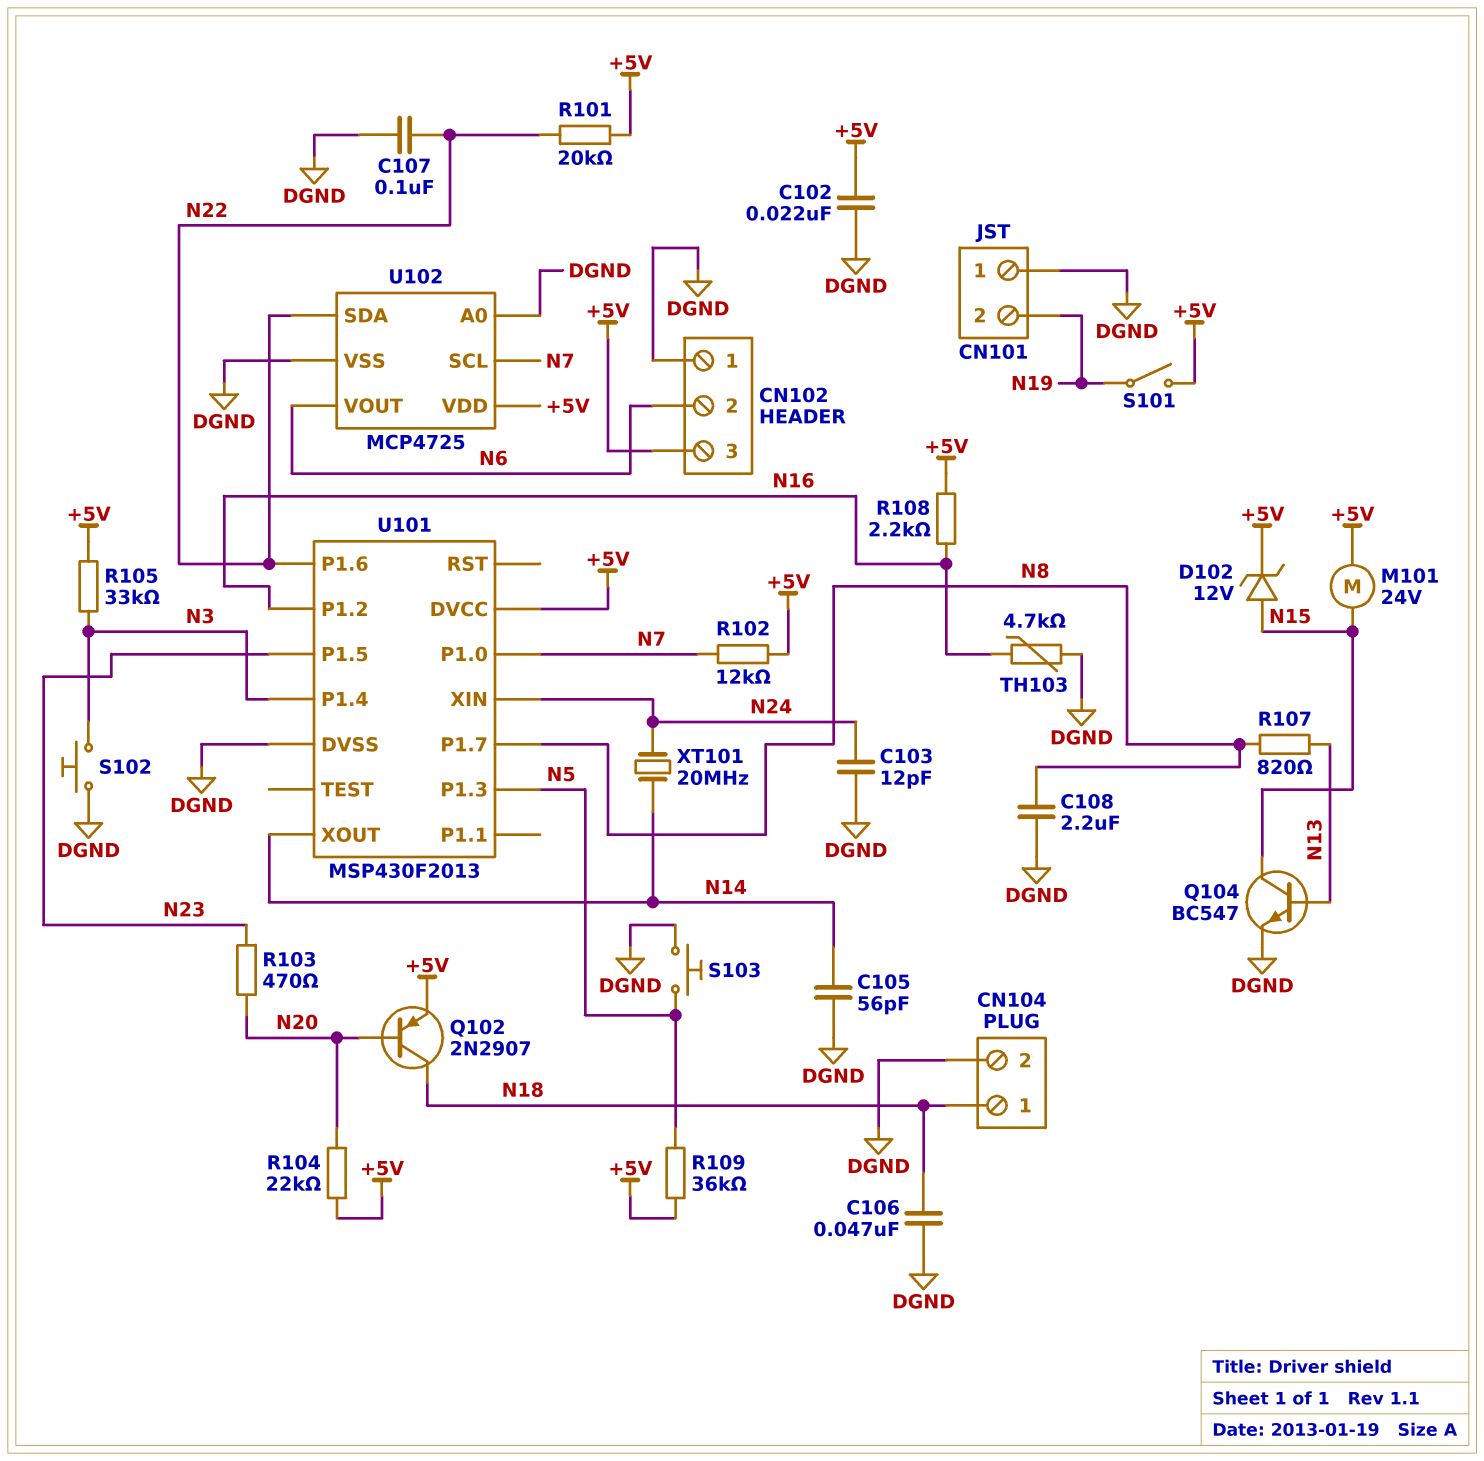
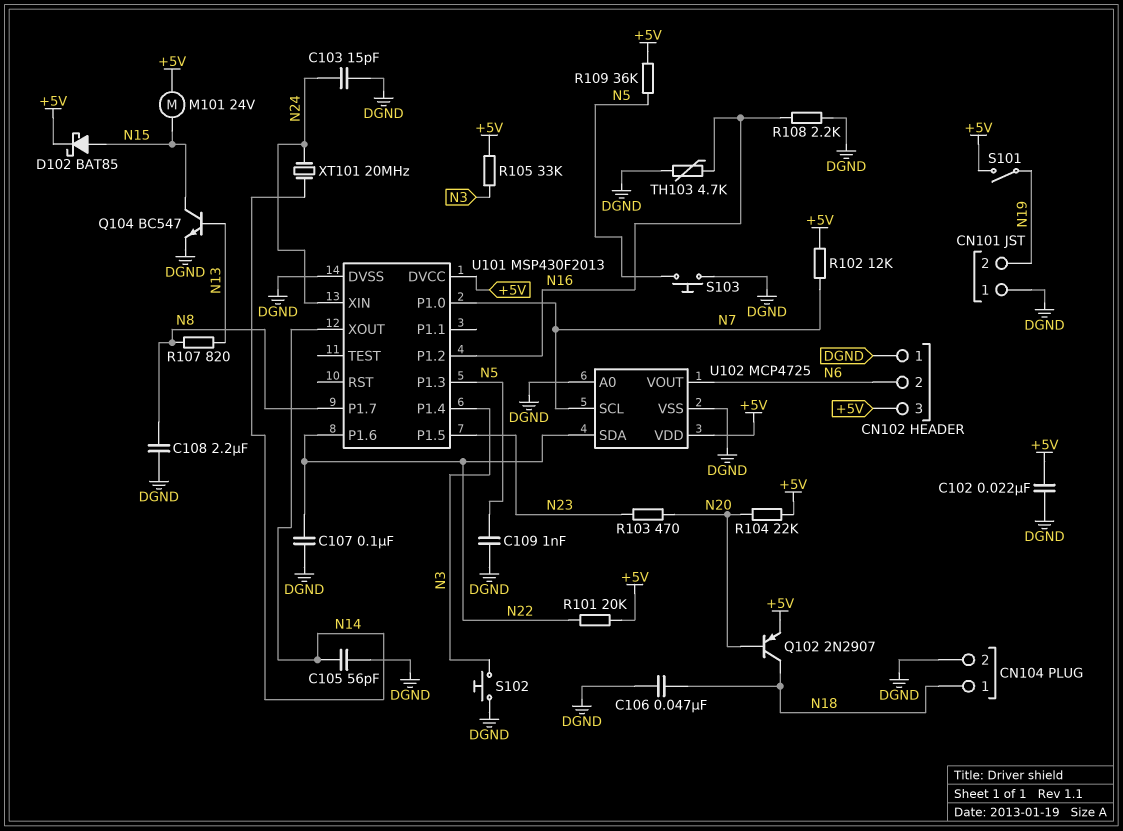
C103: 12pF (DGND, N24) -> 15pF (DGND, N24)
C109: none -> 1nF (DGND, N5)
D102: zener 12V (A N15, K +5V) -> schottky BAT85 (A N15, K +5V)
R108: 2.2k (+5V, N16) -> 2.2k (DGND, N16)

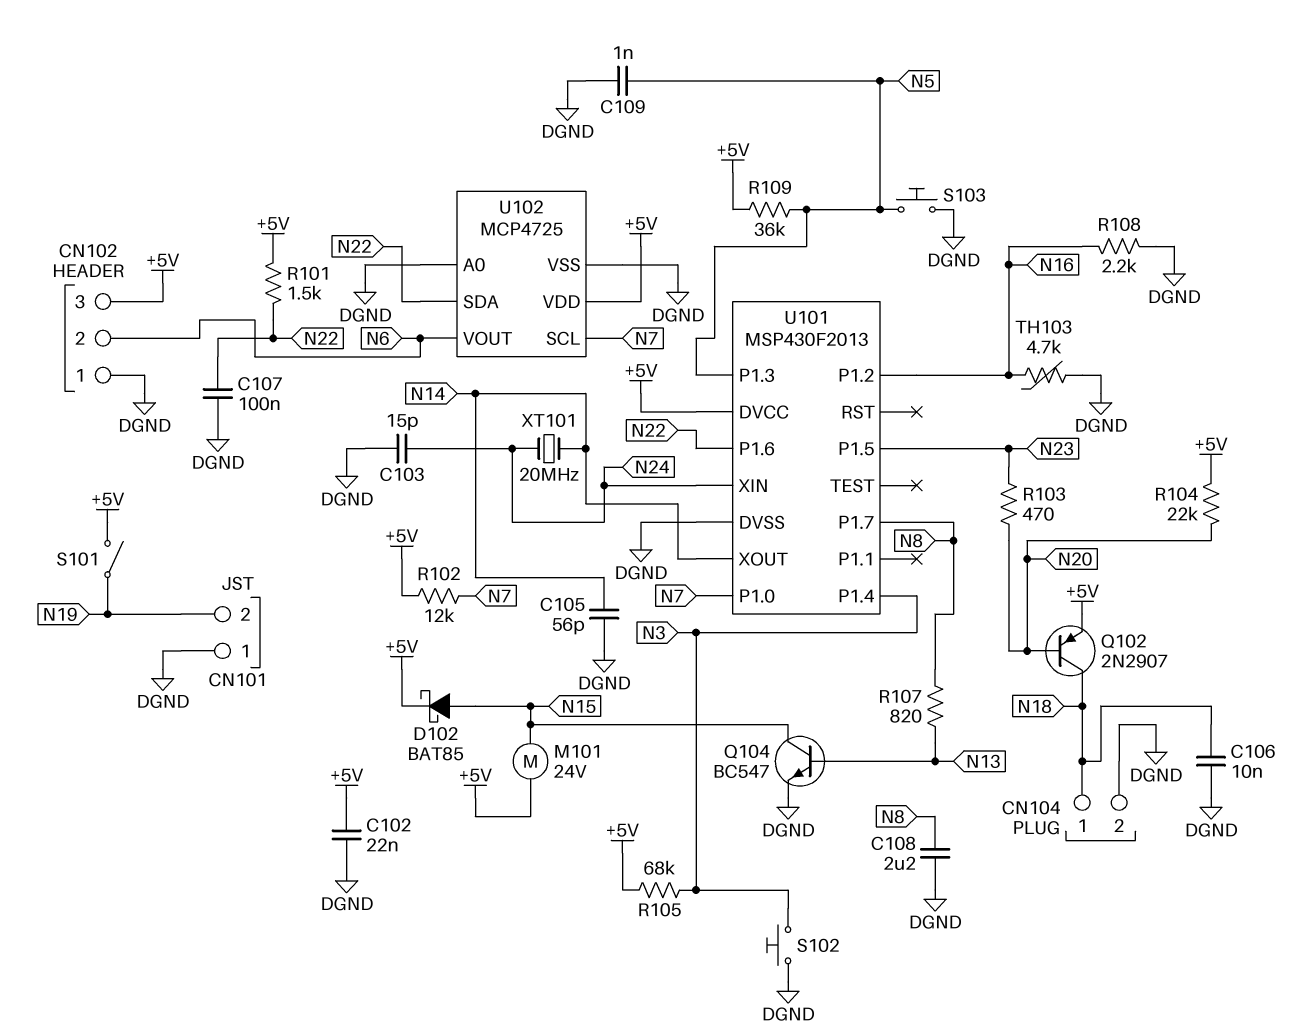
C106: 47nF (DGND, N18) -> 10nF (DGND, N18)
R101: 20k (+5V, N22) -> 1.5k (+5V, N22)
R105: 33k (+5V, N3) -> 68k (+5V, N3)

